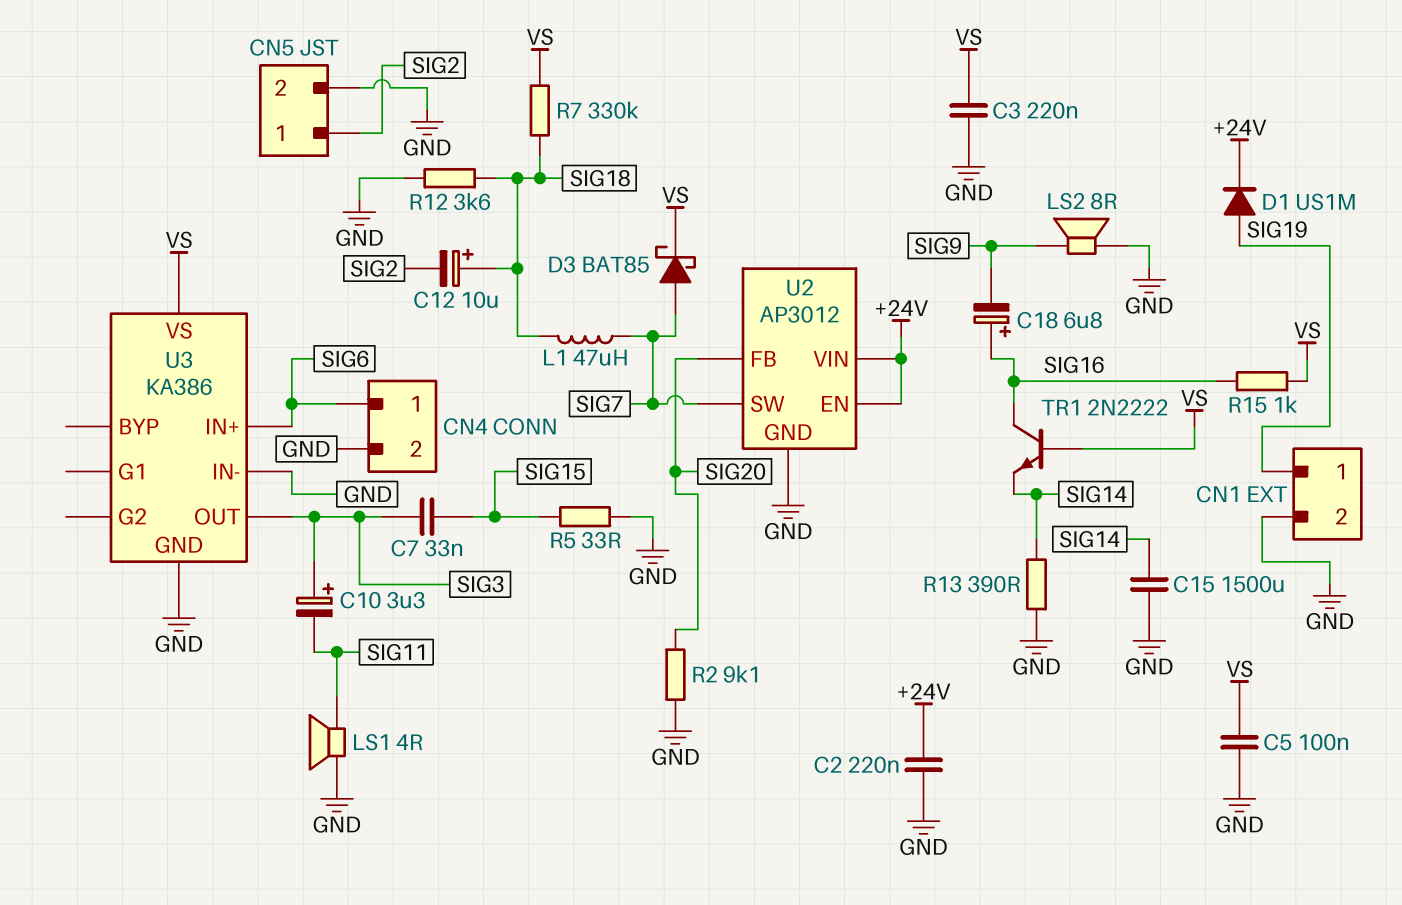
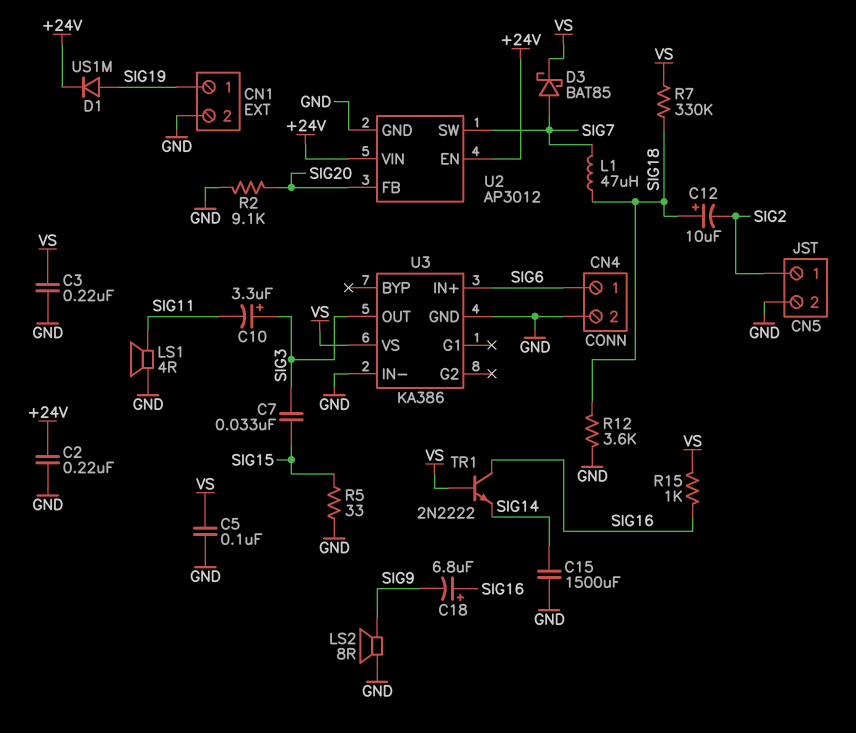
R13: 390 (GND, SIG14) -> none

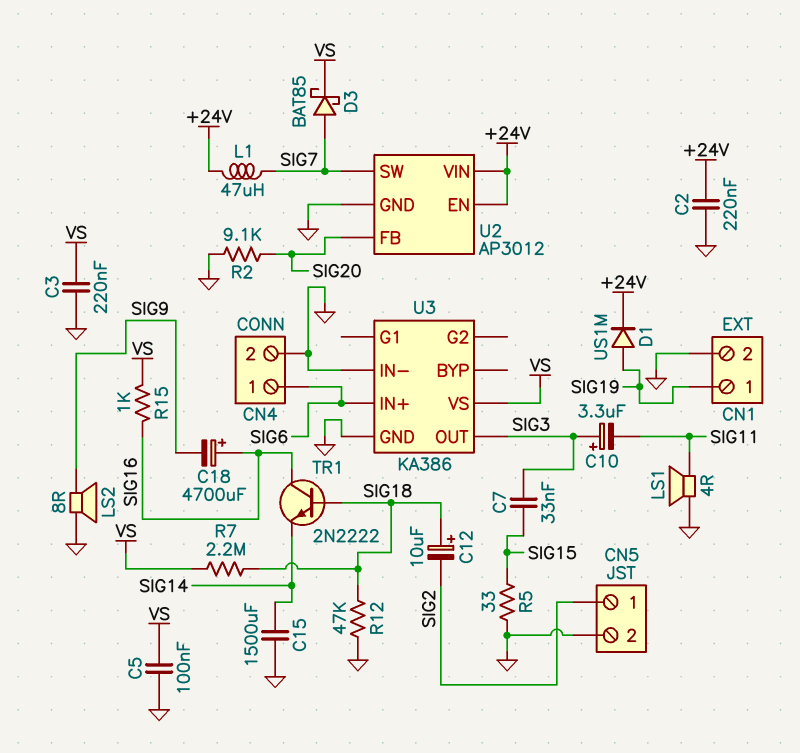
C18: 6.8uF (plus SIG16, minus SIG9) -> 4700uF (plus SIG16, minus SIG9)
L1: 47uH (SIG7, SIG18) -> 47uH (+24V, SIG7)
R7: 330k (SIG18, VS) -> 2.2M (SIG18, VS)
R12: 3.6k (GND, SIG18) -> 47k (GND, SIG18)
TR1: NPN 2N2222 (B VS, C SIG16, E SIG14) -> NPN 2N2222 (B SIG18, C SIG16, E SIG14)

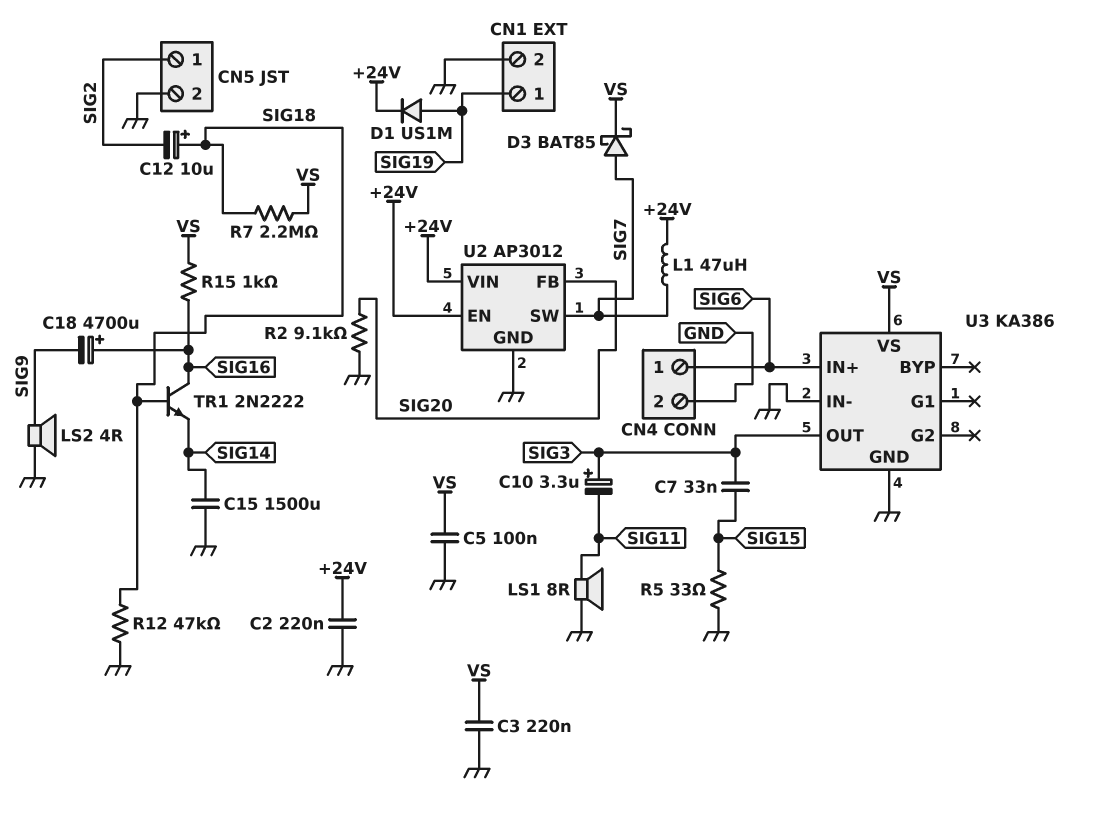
LS1: speaker 4R (GND, SIG11) -> speaker 8R (GND, SIG11)
LS2: speaker 8R (GND, SIG9) -> speaker 4R (GND, SIG9)

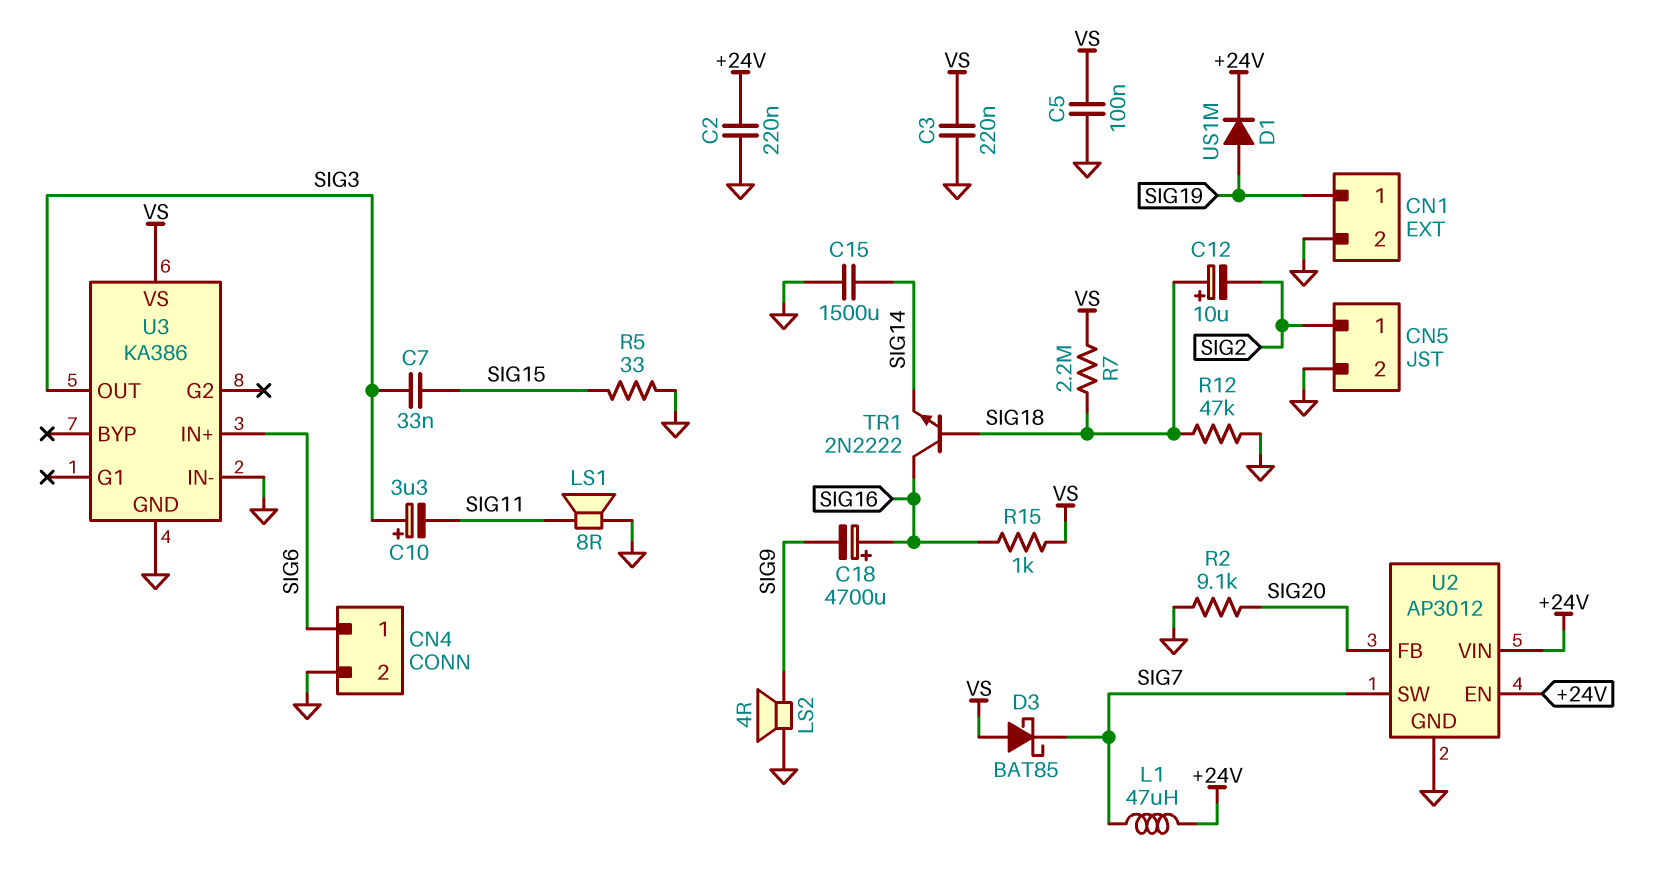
D3: schottky BAT85 (A SIG7, K VS) -> schottky BAT85 (A VS, K SIG7)

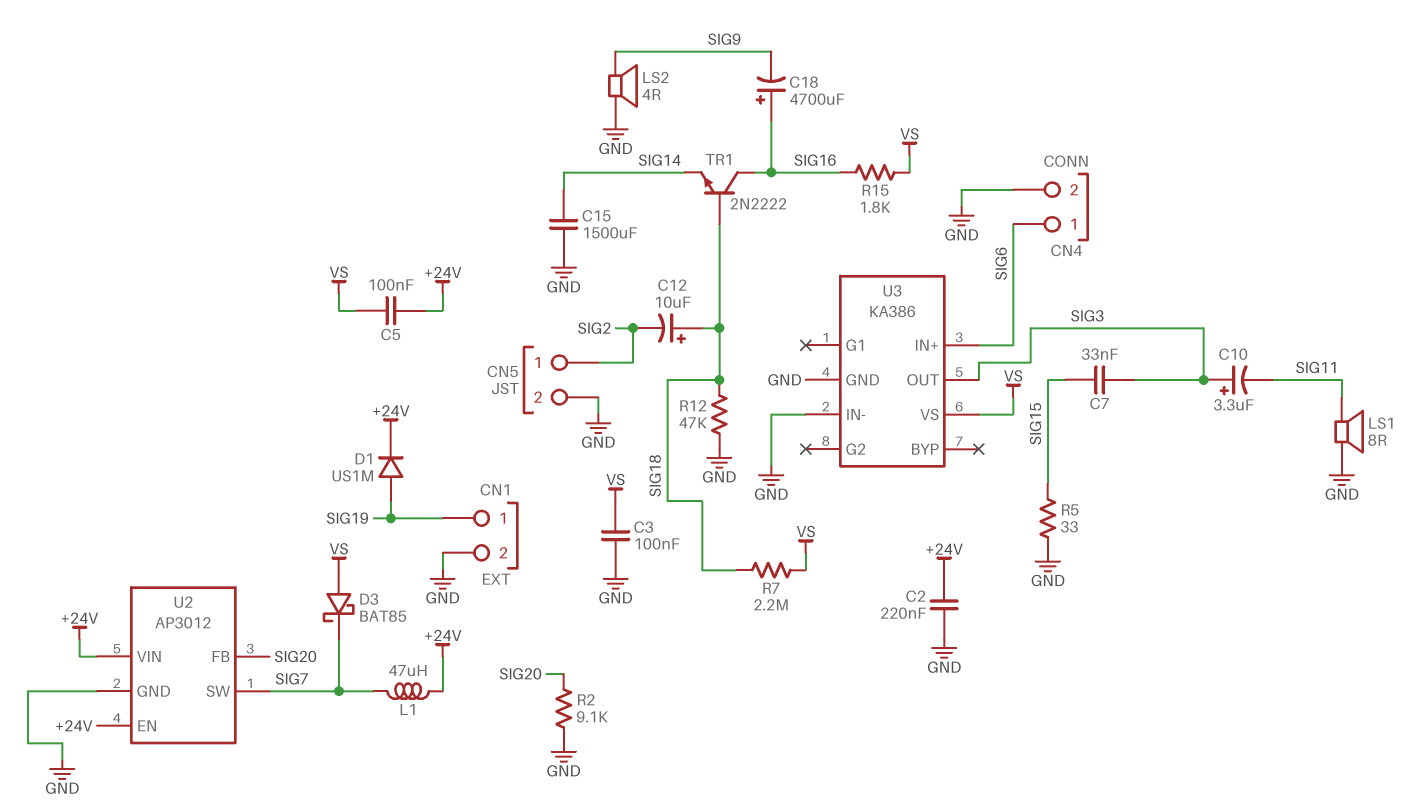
C3: 220nF (GND, VS) -> 100nF (GND, VS)
C5: 100nF (GND, VS) -> 100nF (+24V, VS)
R15: 1k (SIG16, VS) -> 1.8k (SIG16, VS)

